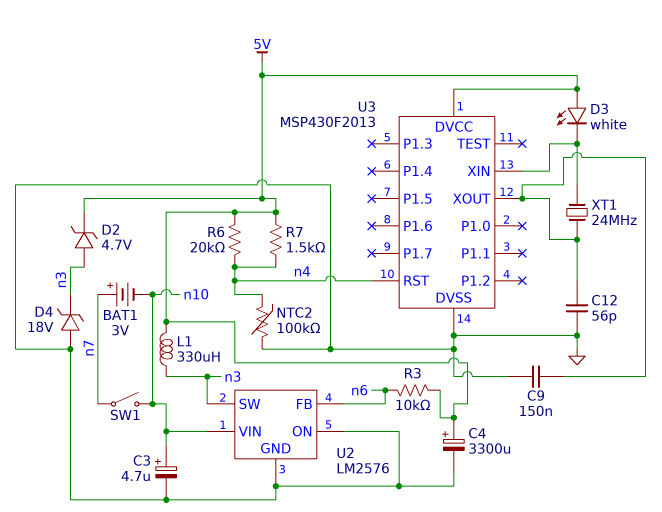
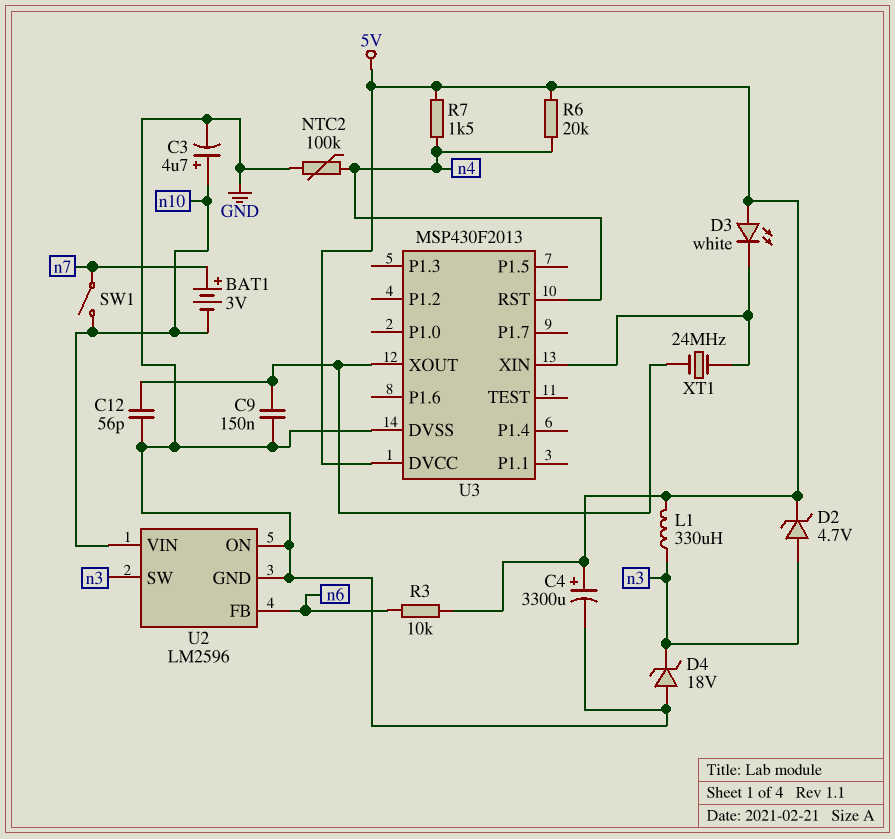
U2: LM2576 -> LM2596

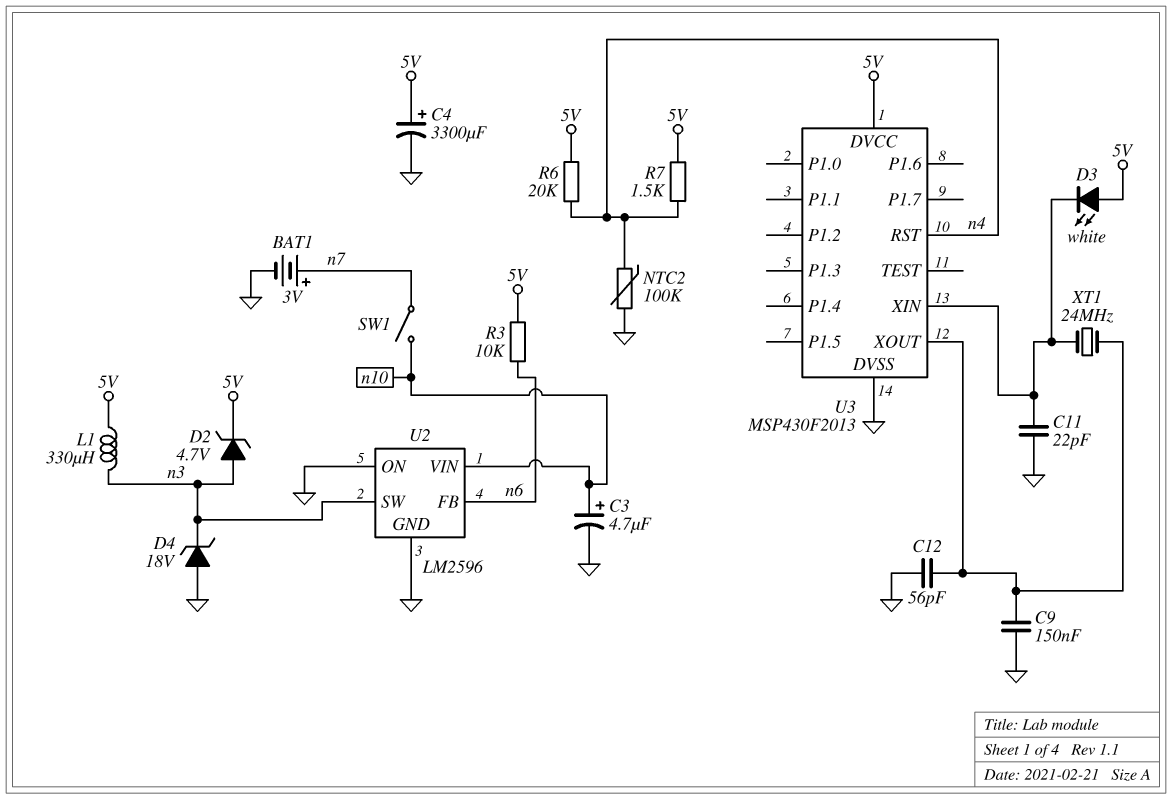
BAT1: 3V (plus n7, minus n10) -> 3V (plus n7, minus GND)
C11: none -> 22pF (GND, U3/XIN)

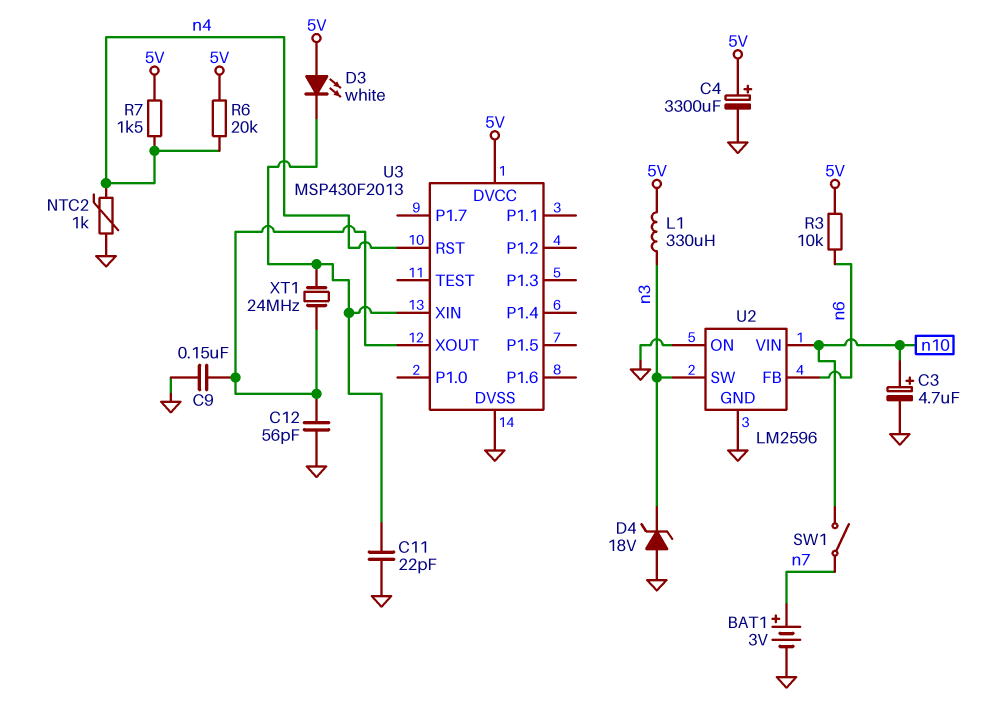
D2: zener 4.7V (A n3, K 5V) -> none
NTC2: 100k (GND, n4) -> 1k (GND, n4)

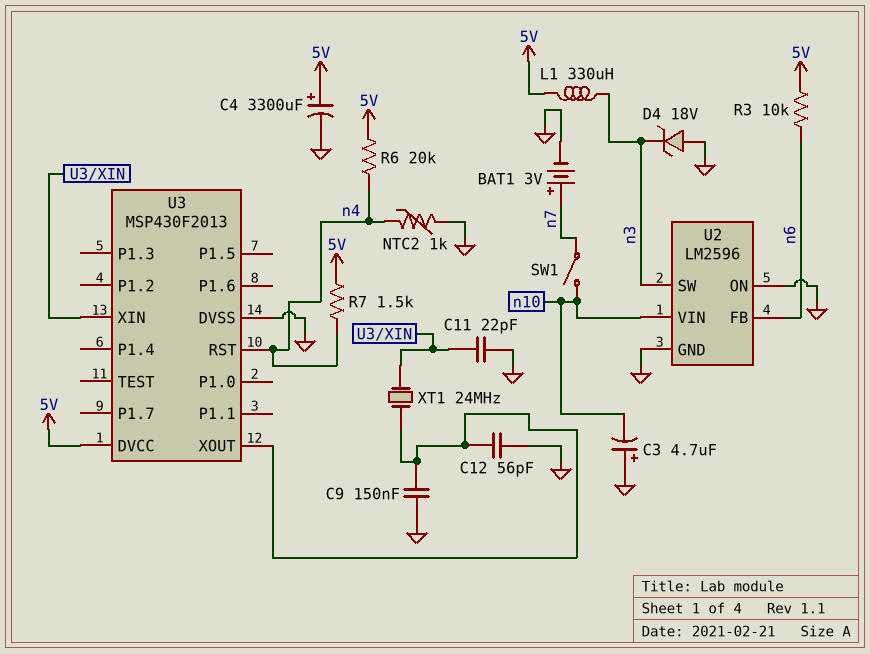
C3: 4.7uF (plus n10, minus GND) -> 4.7uF (plus GND, minus n10)
D3: LED white (A 5V, K U3/XIN) -> none

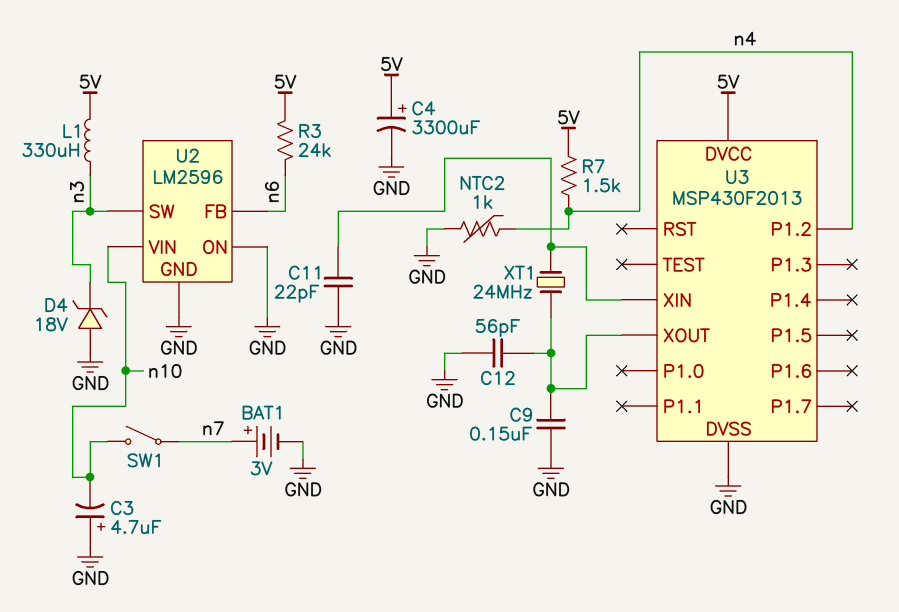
R3: 10k (5V, n6) -> 24k (5V, n6)
R6: 20k (5V, n4) -> none
U3 pin P1.2: none -> n4
U3 pin RST: n4 -> none

